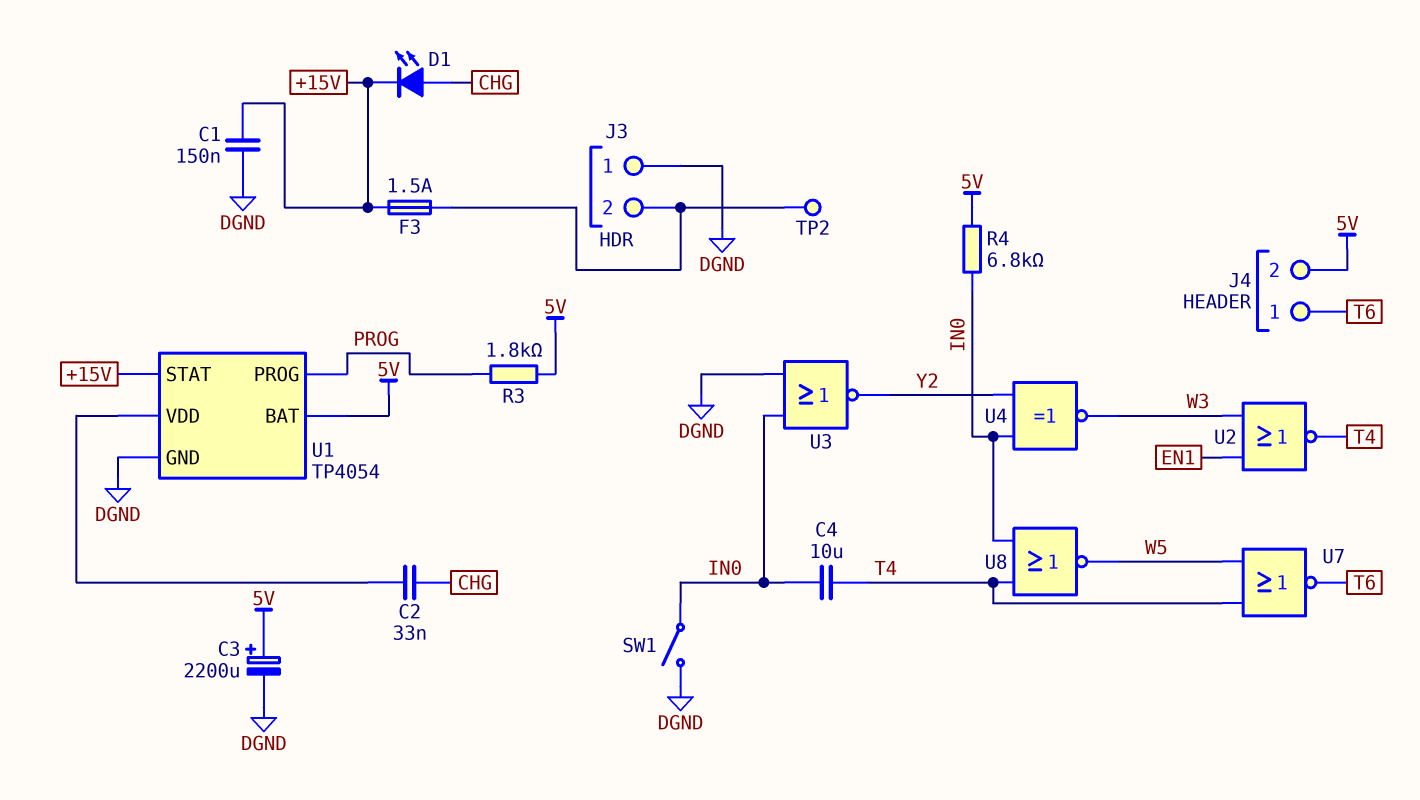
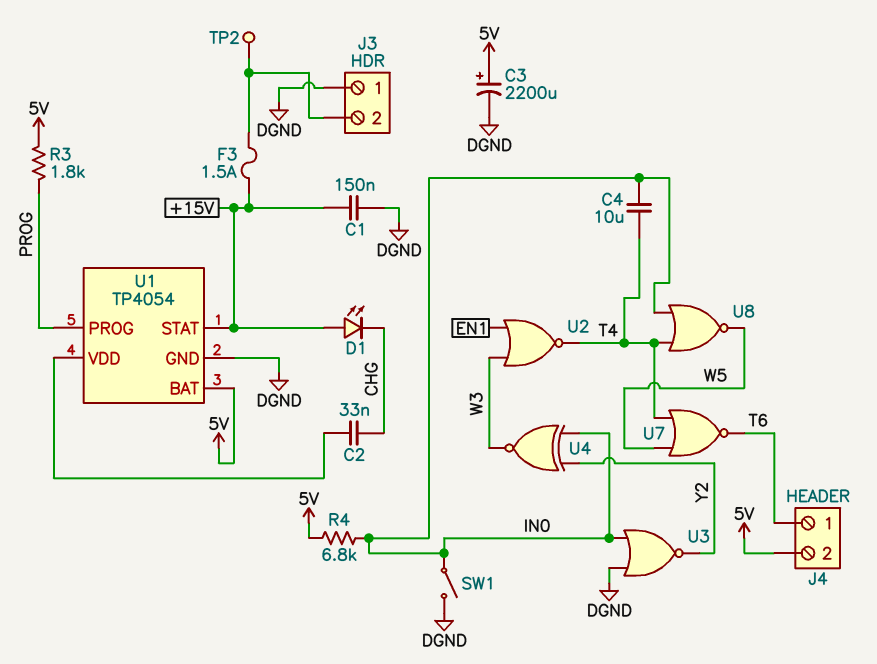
D1: LED (A CHG, K +15V) -> LED (A +15V, K CHG)

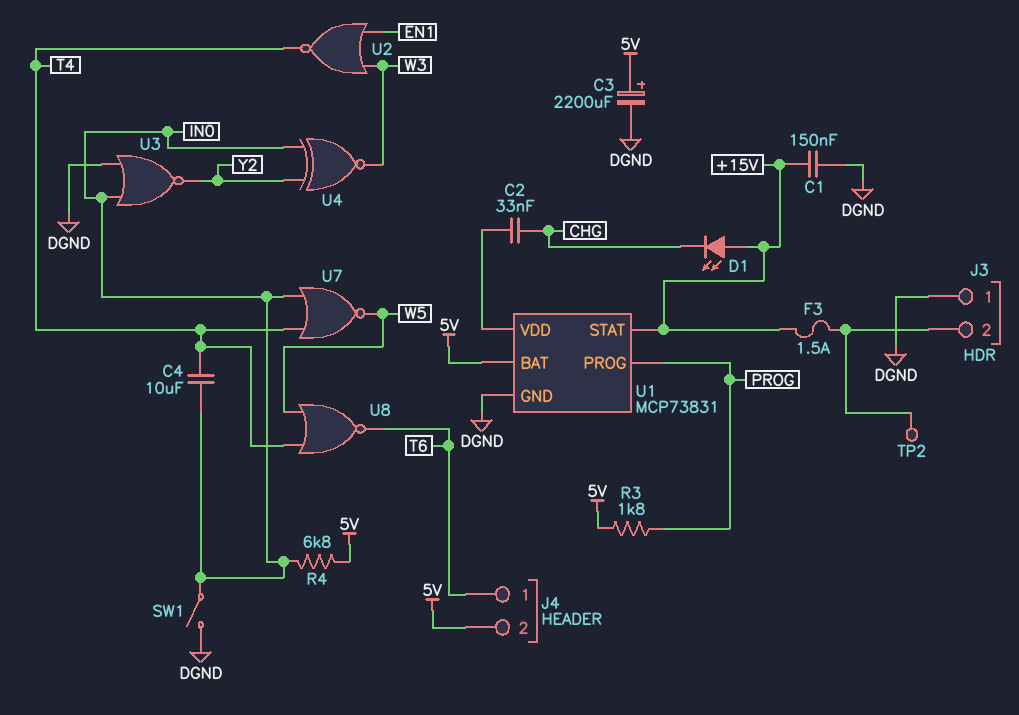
U1: TP4054 -> MCP73831
U7: NOR (in T4, in W5, out T6) -> NOR (in IN0, in T4, out W5)
U8: NOR (in IN0, in T4, out W5) -> NOR (in T4, in W5, out T6)

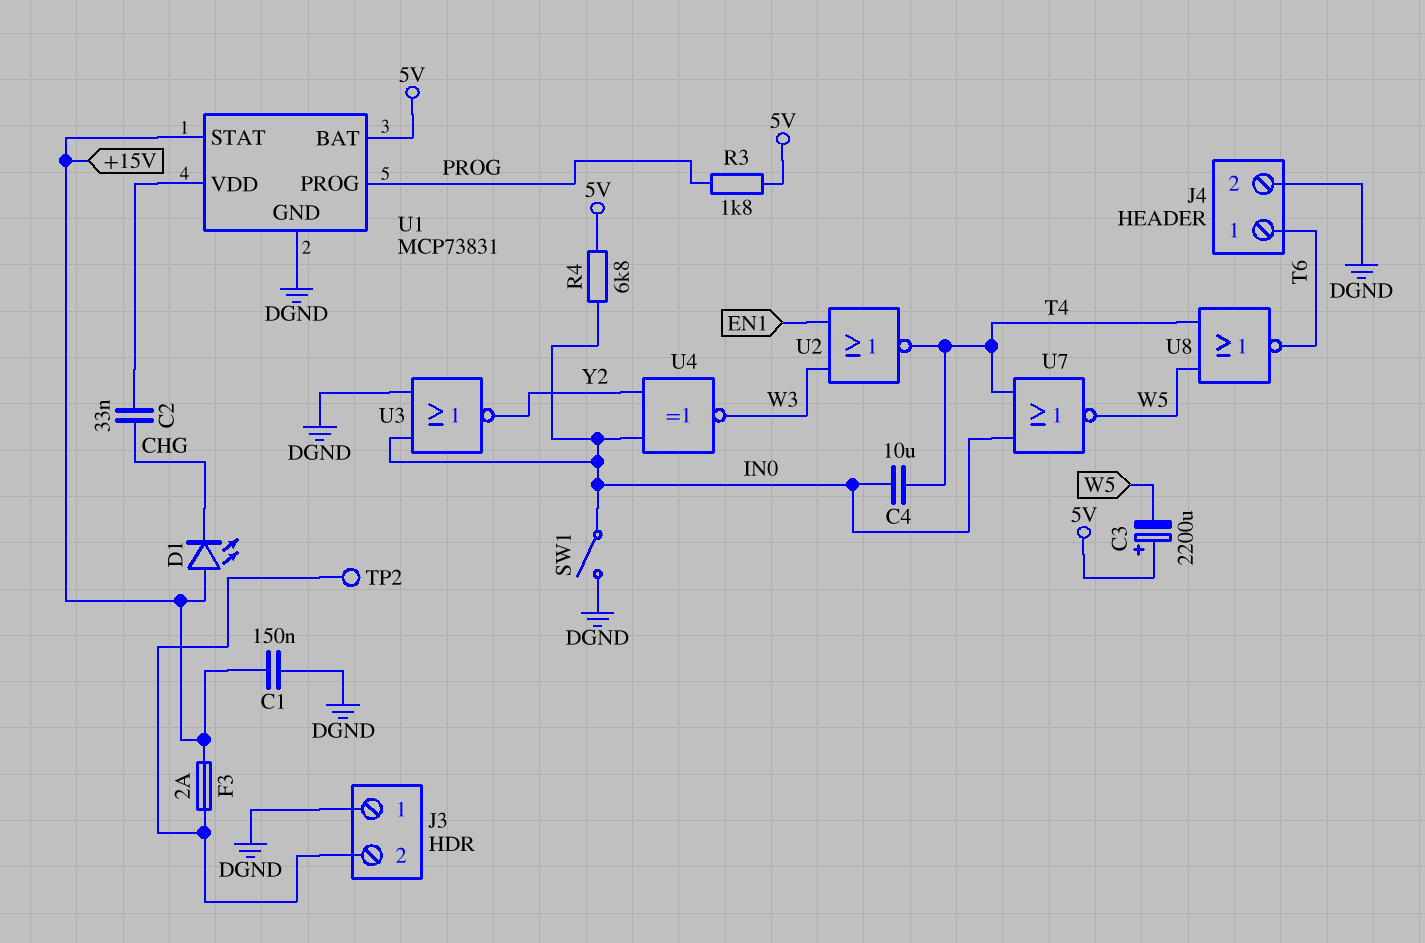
C3: 2200uF (plus 5V, minus DGND) -> 2200uF (plus 5V, minus W5)
F3: 1.5A (+15V, J3/2) -> 2A (+15V, J3/2)
J4 pin 2: 5V -> DGND

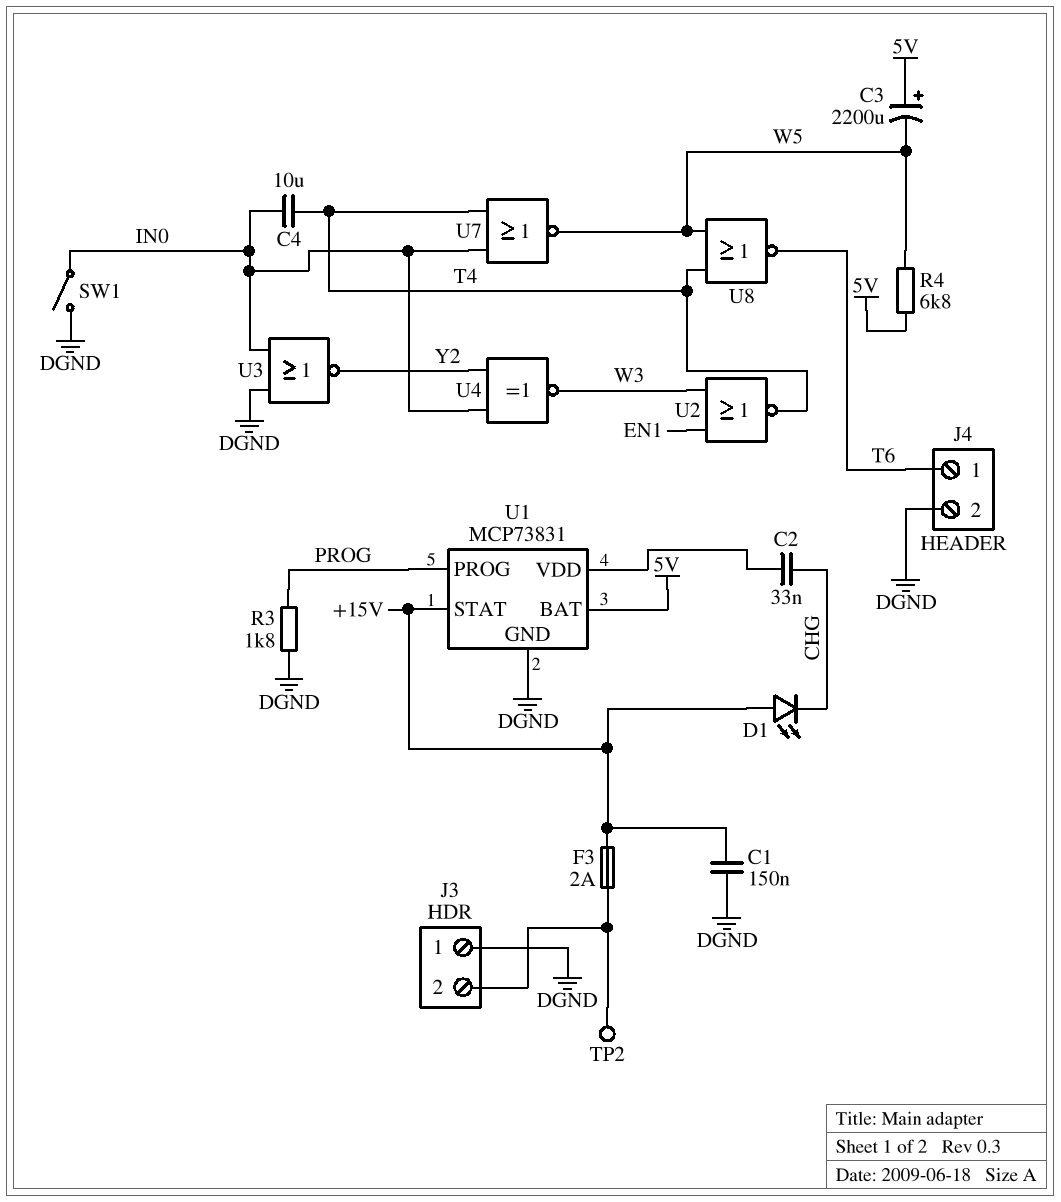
R3: 1.8k (5V, PROG) -> 1.8k (DGND, PROG)
R4: 6.8k (5V, IN0) -> 6.8k (5V, W5)

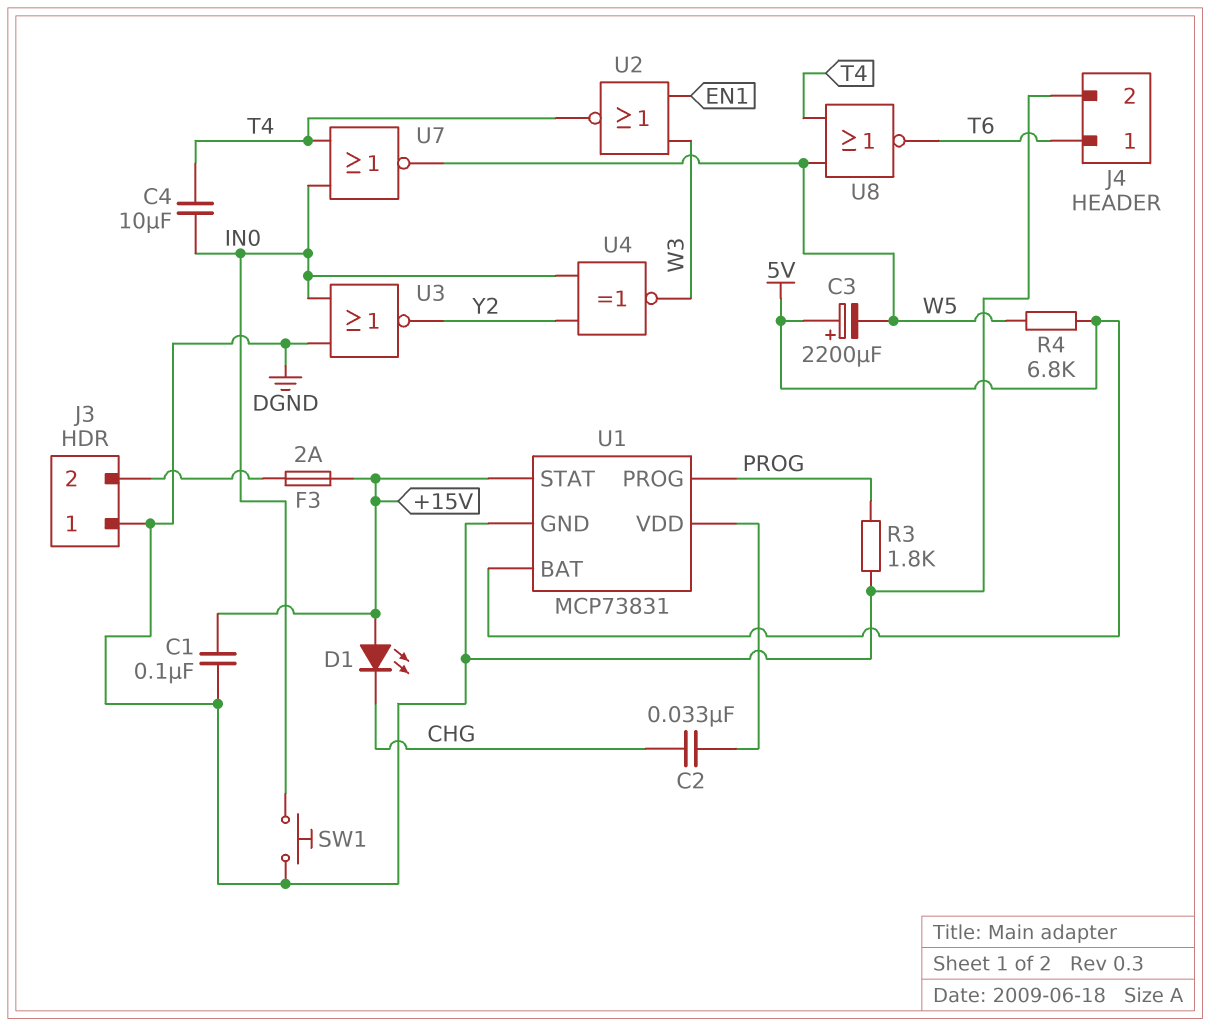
C1: 150nF (+15V, DGND) -> 100nF (+15V, DGND)
SW1: switch (DGND, IN0) -> button (DGND, IN0)
TP2: test point (J3/2) -> none

